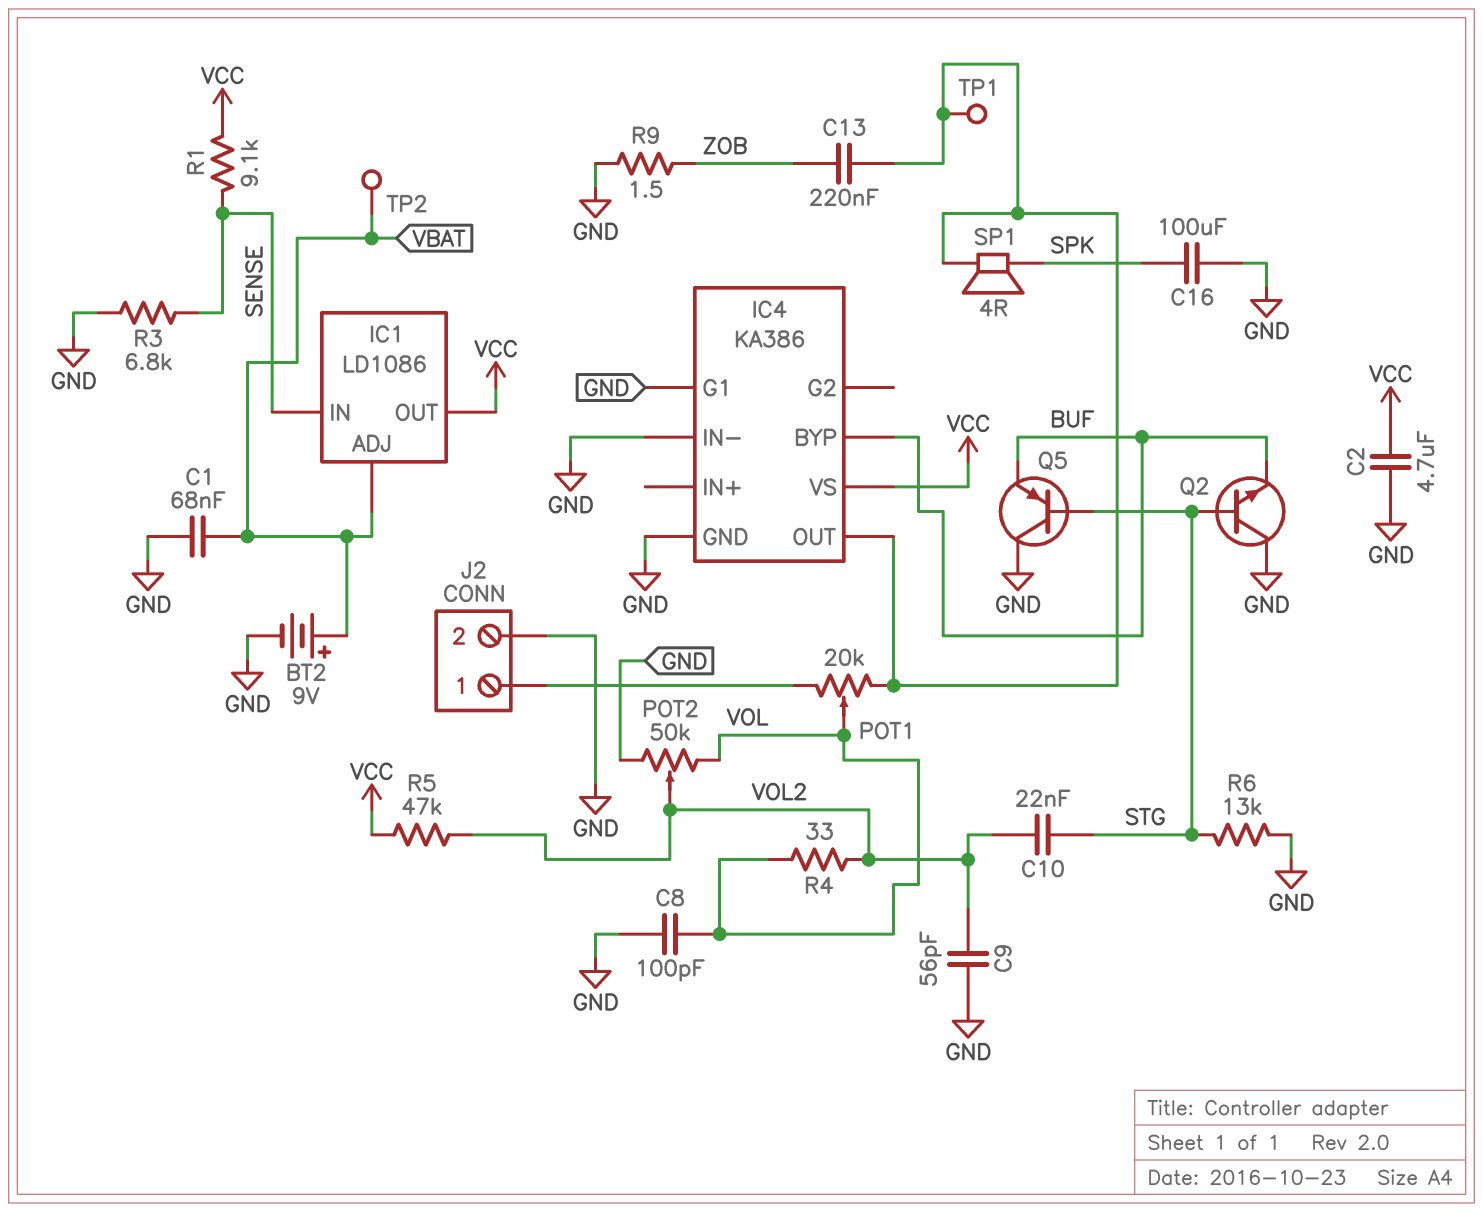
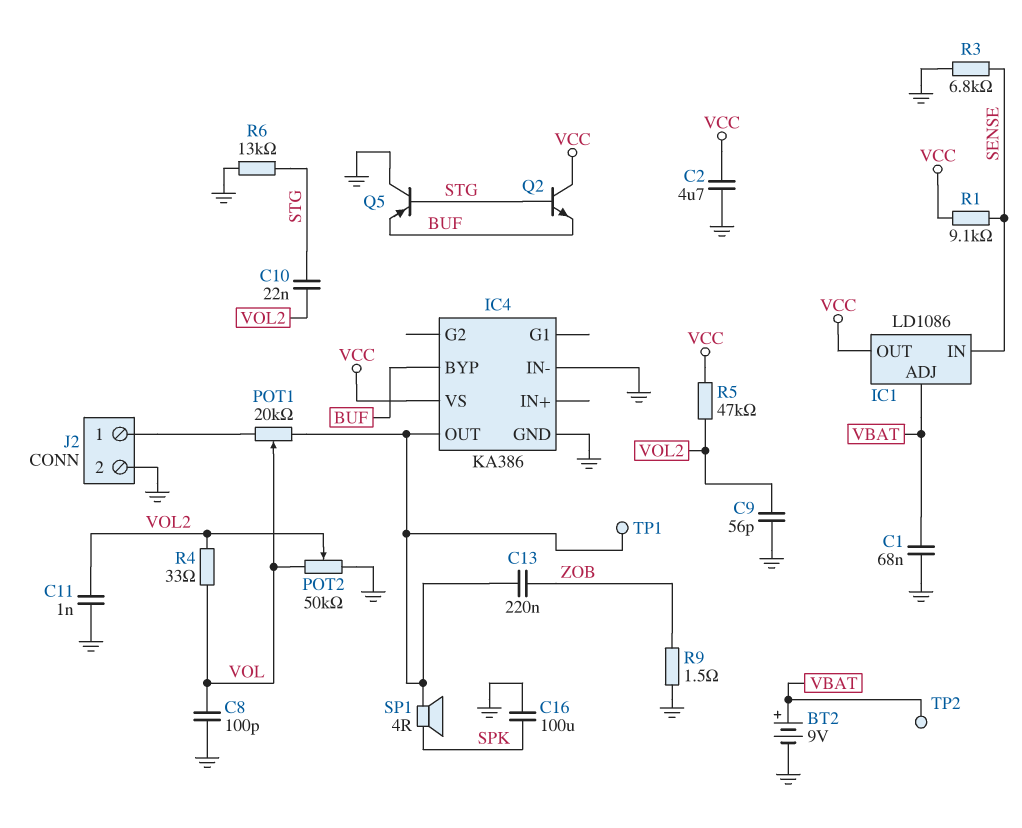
C11: none -> 1nF (GND, VOL2)
IC4 pin G1: GND -> none
Q2: NPN (B STG, C GND, E BUF) -> NPN (B STG, C VCC, E BUF)

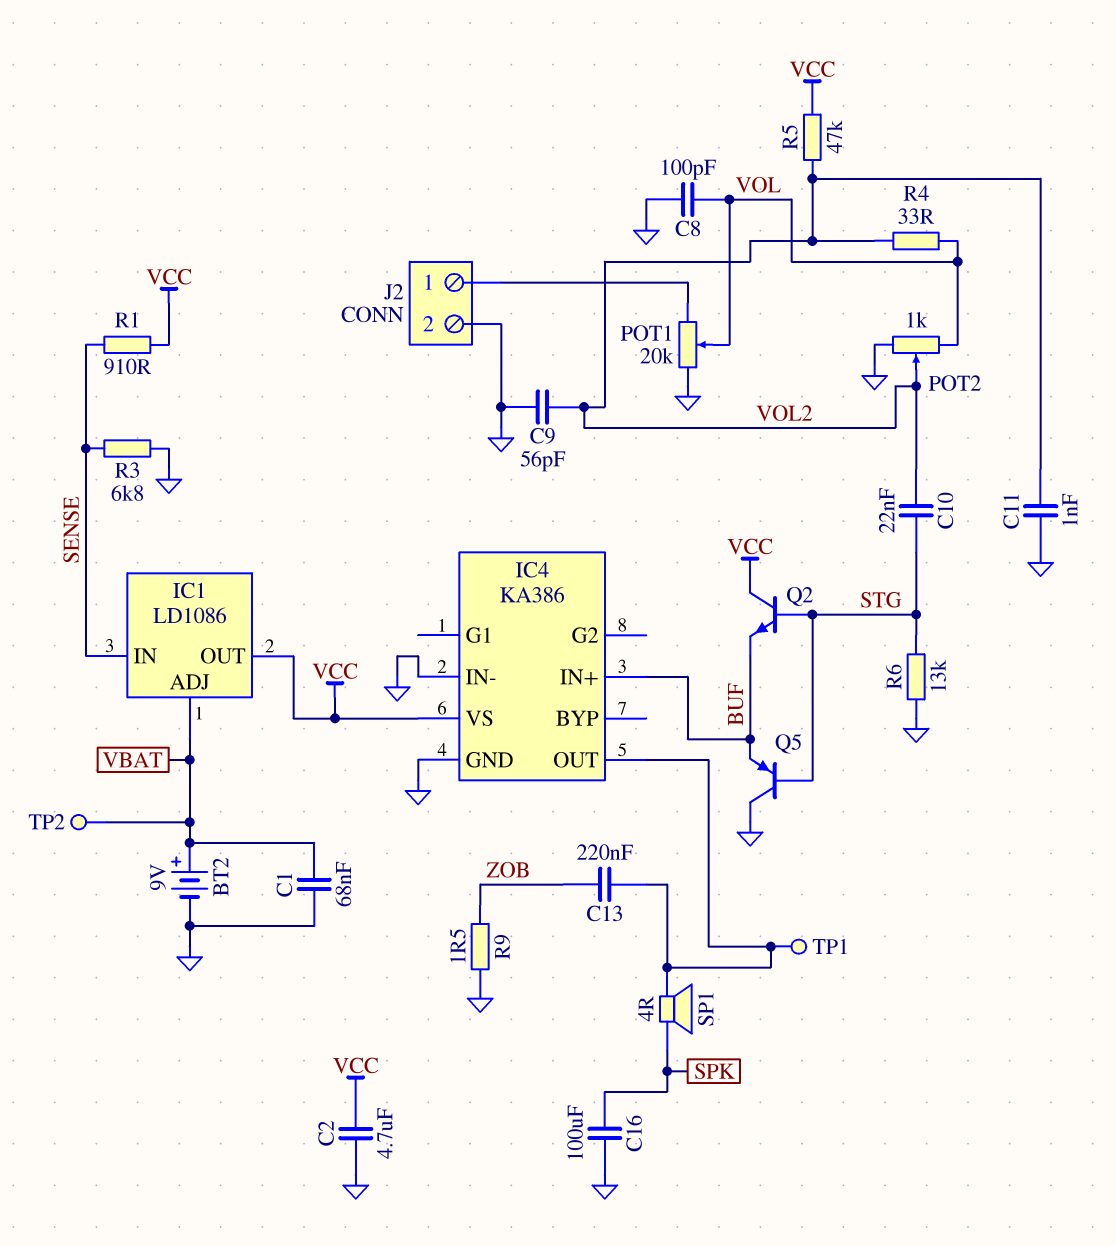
IC4 pin BYP: BUF -> none
IC4 pin IN+: none -> BUF
POT1: 20k (IC4/OUT, J2/1, wiper VOL) -> 20k (GND, J2/1, wiper VOL)
POT2: 50k (GND, VOL, wiper VOL2) -> 1k (GND, VOL, wiper VOL2)
R1: 9.1k (SENSE, VCC) -> 910 (SENSE, VCC)

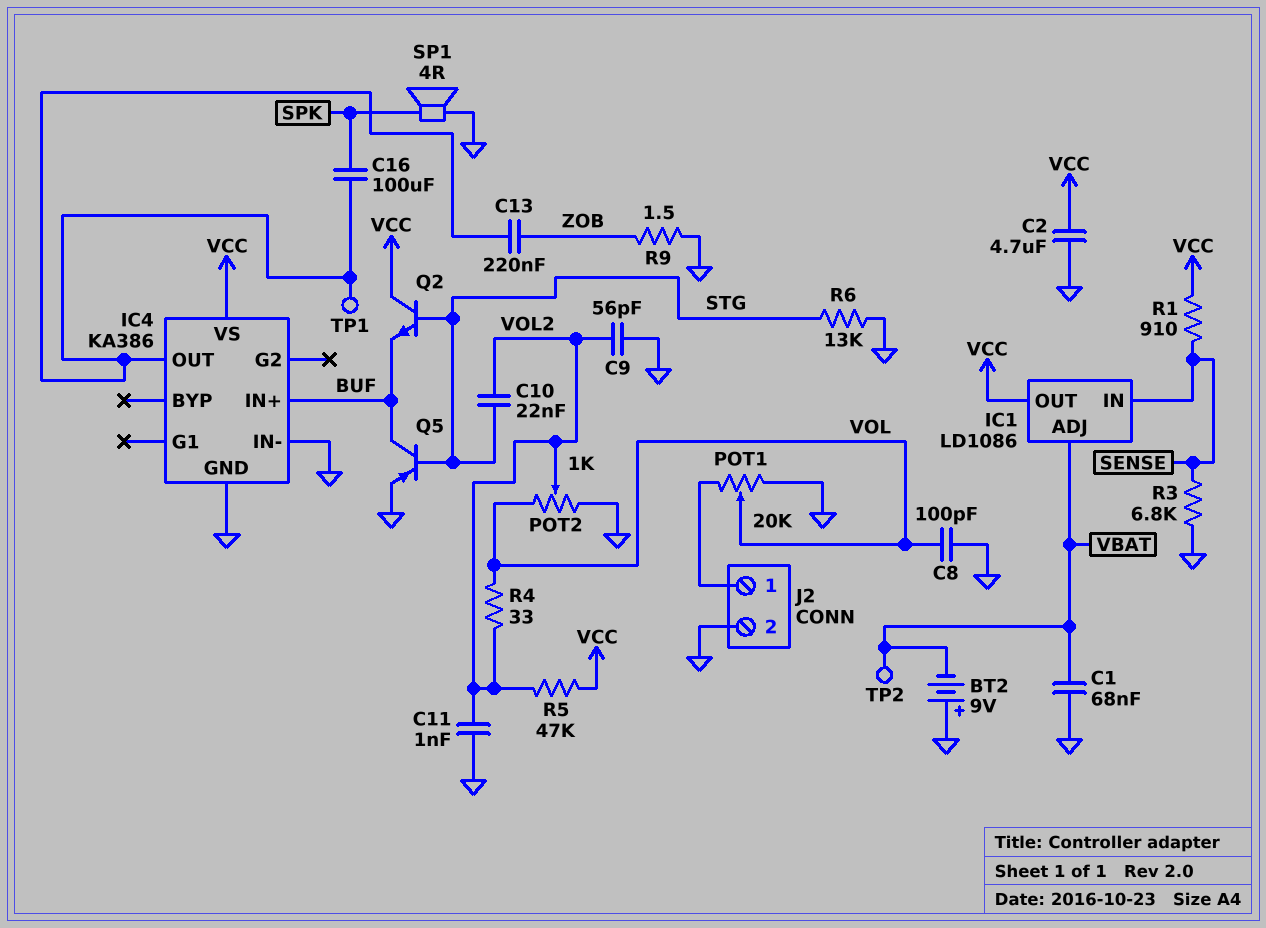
BT2: 9V (plus VBAT, minus GND) -> 9V (plus GND, minus VBAT)
C16: 100uF (GND, SPK) -> 100uF (IC4/OUT, SPK)
Q5: PNP (B STG, C GND, E BUF) -> PNP (B STG, C BUF, E GND)
SP1: speaker 4R (IC4/OUT, SPK) -> speaker 4R (GND, SPK)

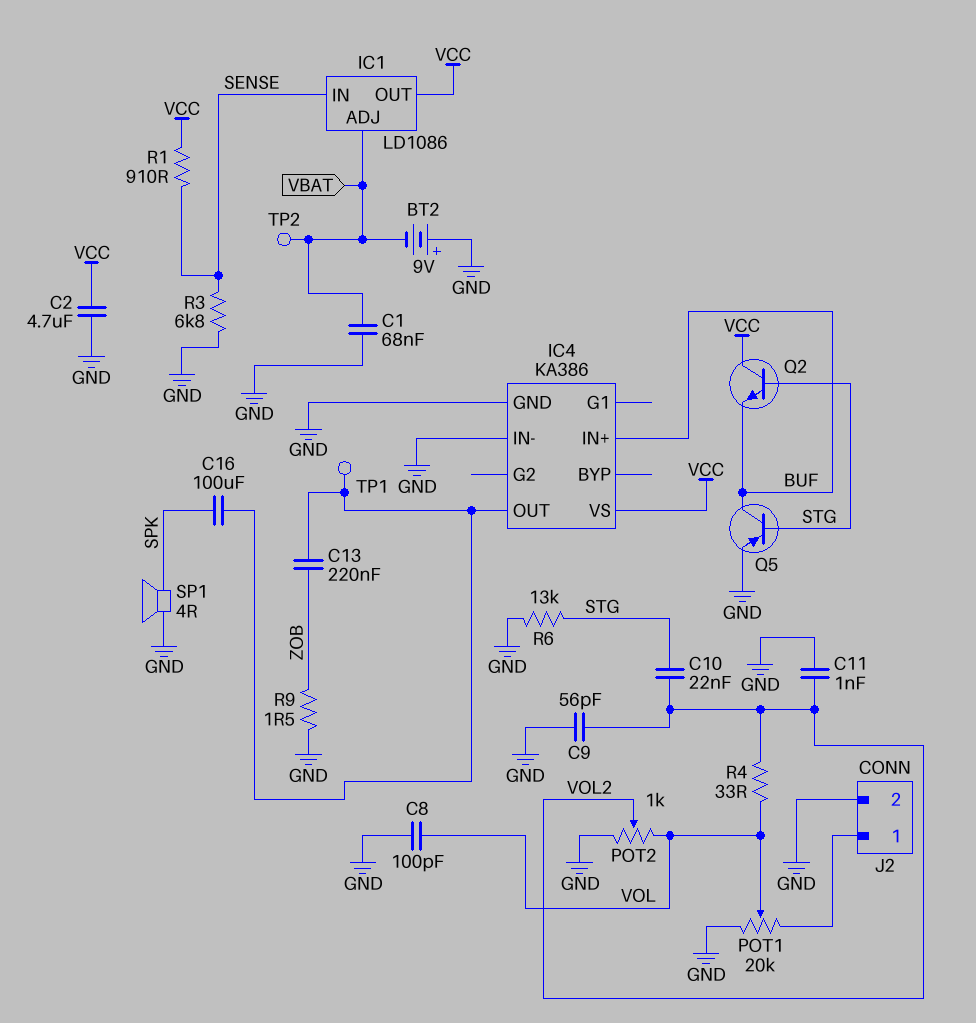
R5: 47k (VCC, VOL2) -> none

